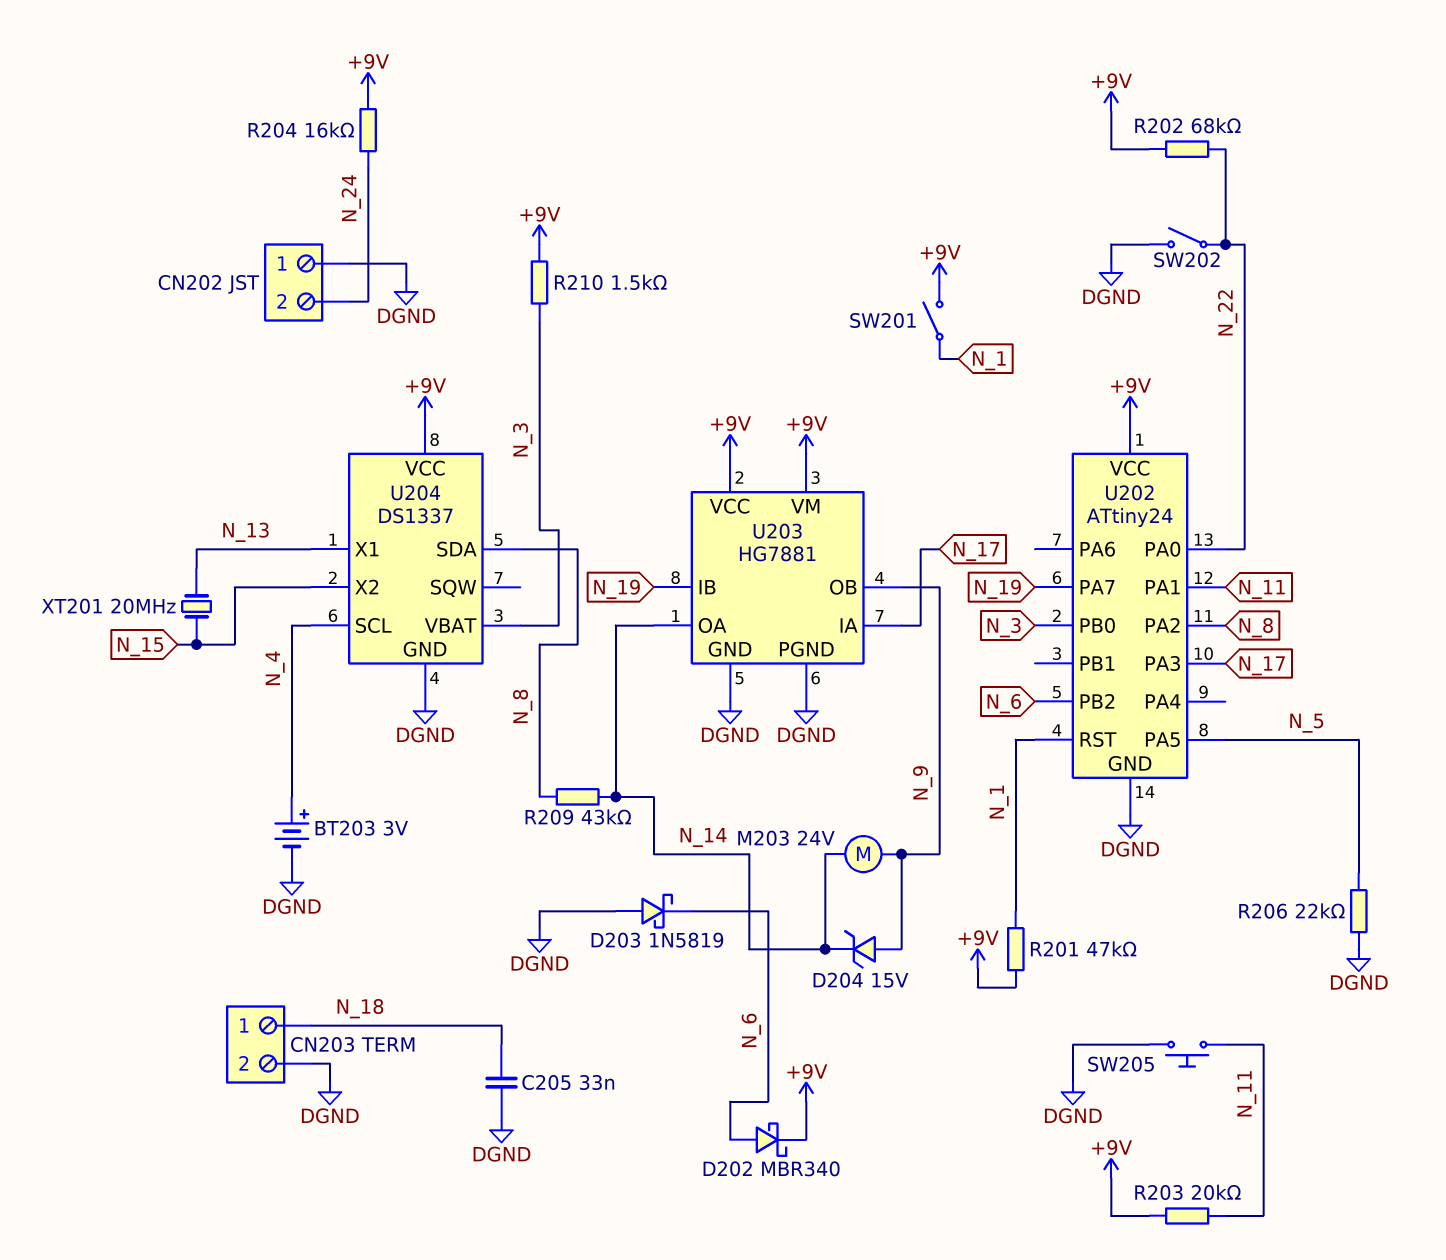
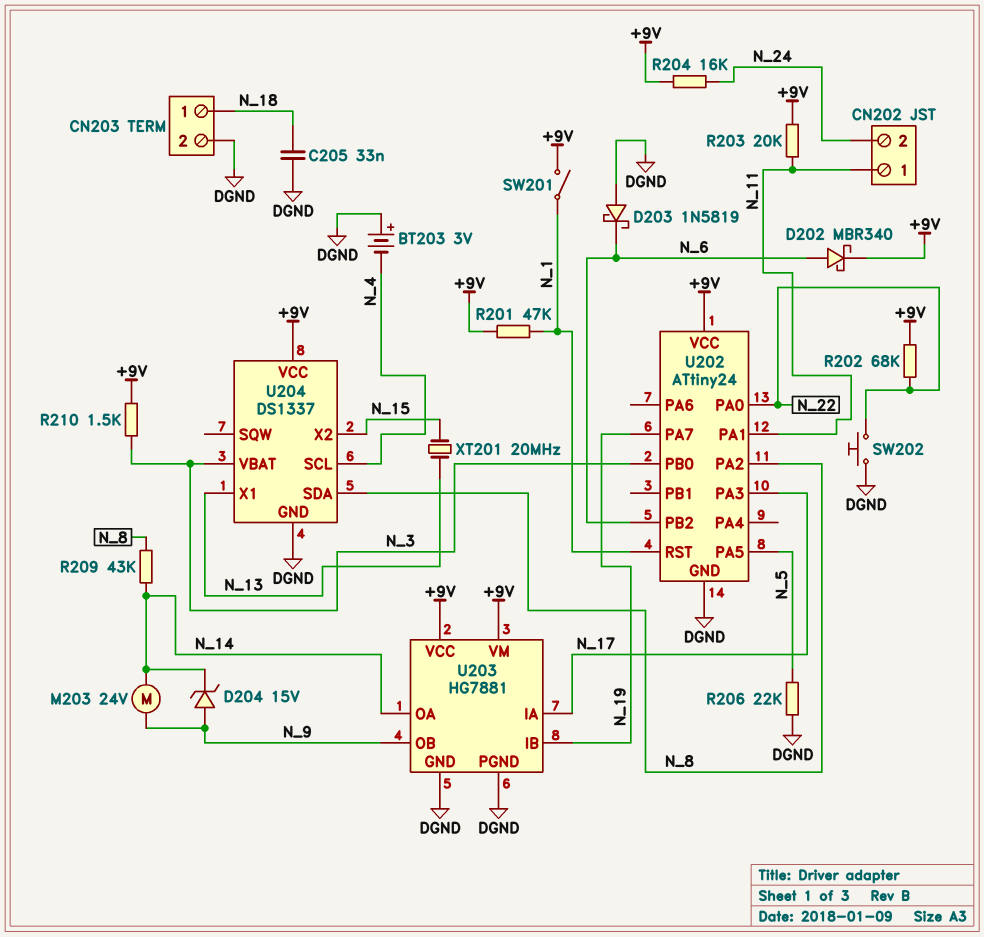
BT203: 3V (plus N_4, minus DGND) -> 3V (plus DGND, minus N_4)
CN202 pin 1: DGND -> N_11
SW202: switch (DGND, N_22) -> button (DGND, N_22)
SW205: button (DGND, N_11) -> none

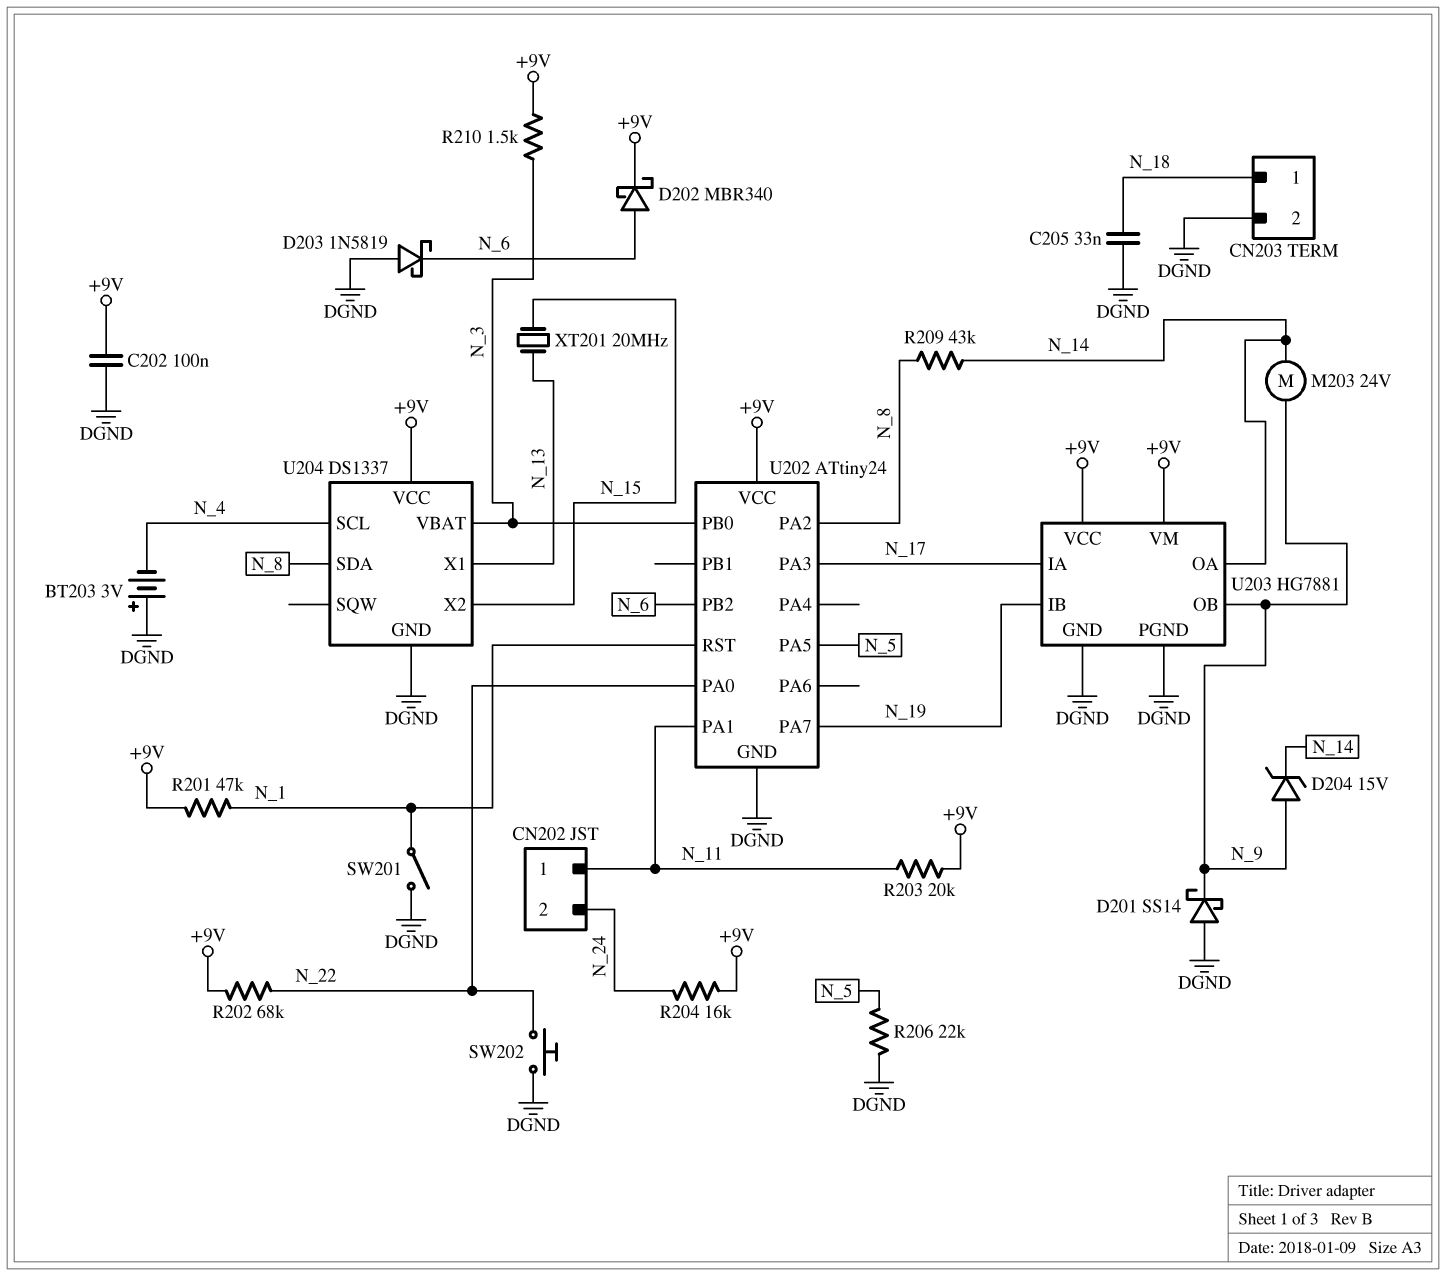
C202: none -> 100nF (+9V, DGND)
D201: none -> schottky SS14 (A DGND, K N_9)
SW201: switch (+9V, N_1) -> switch (DGND, N_1)

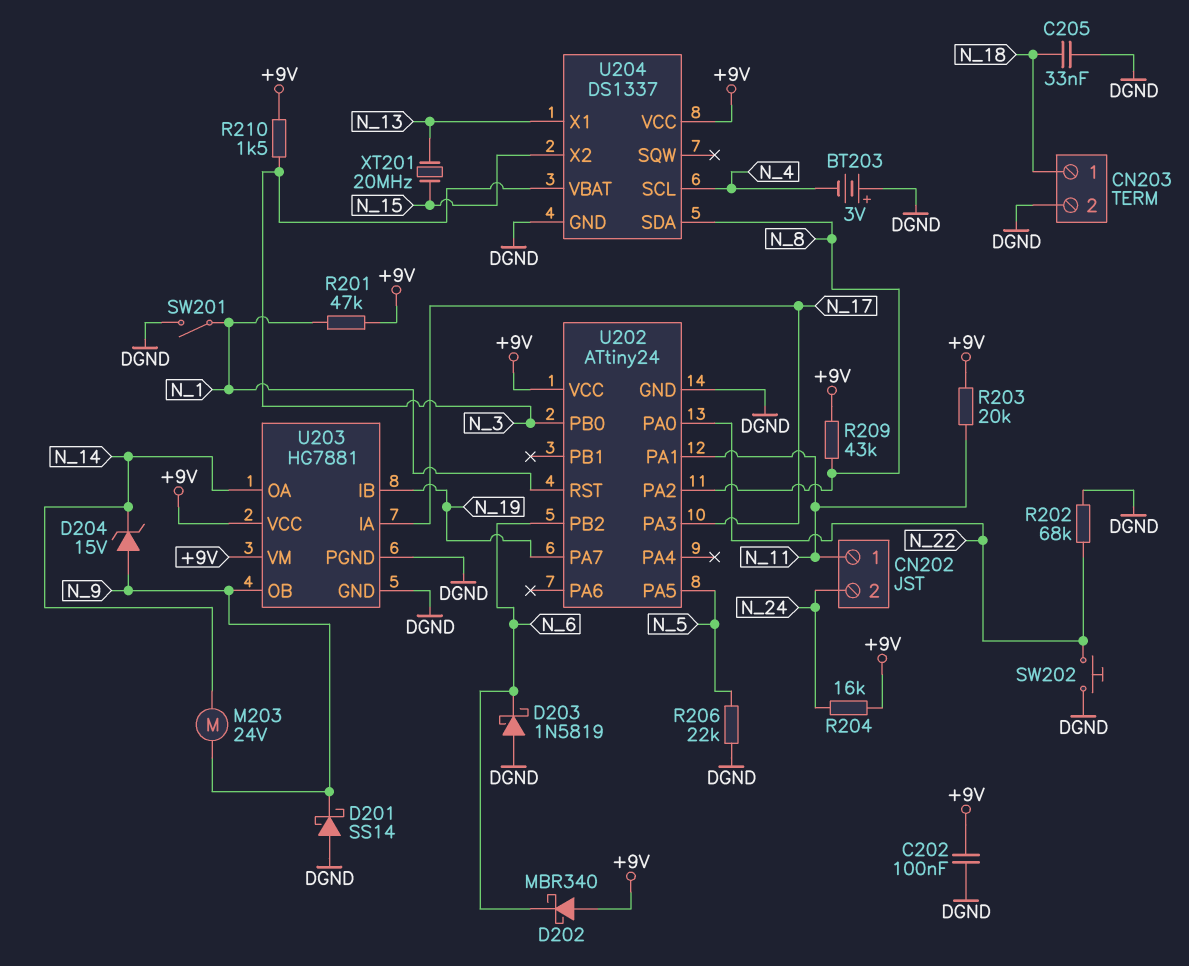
D202: schottky MBR340 (A N_6, K +9V) -> schottky MBR340 (A +9V, K N_6)
R202: 68k (+9V, N_22) -> 68k (DGND, N_22)
R209: 43k (N_8, N_14) -> 43k (+9V, N_8)

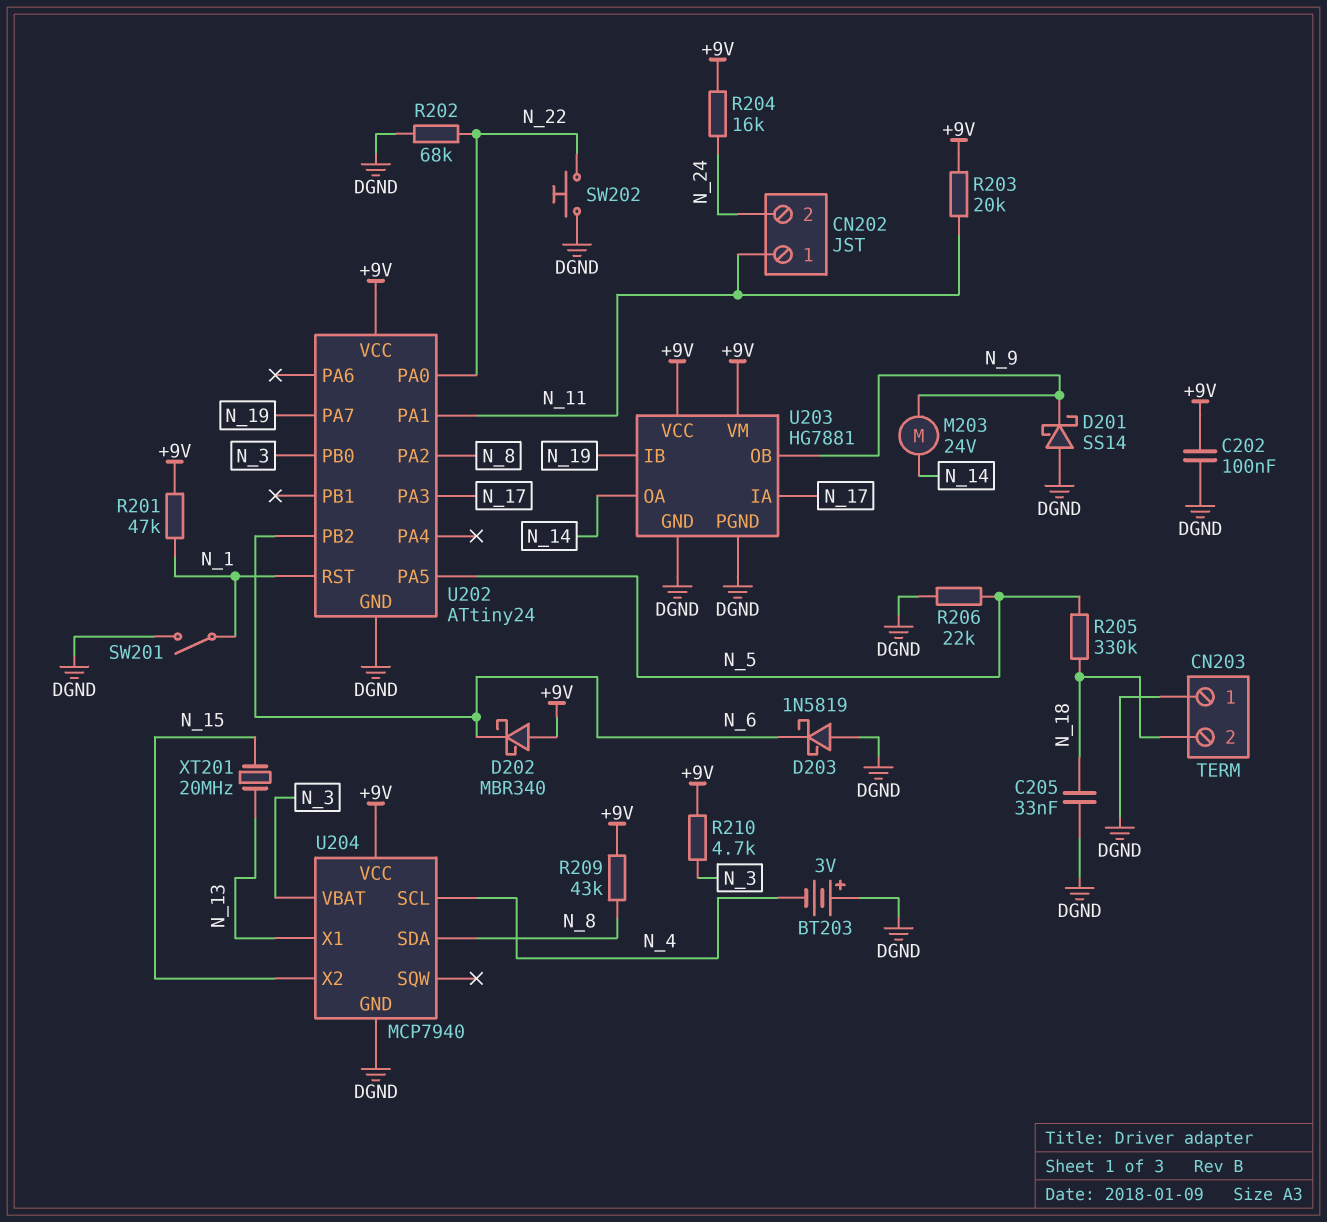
CN203 pin 1: N_18 -> DGND
CN203 pin 2: DGND -> N_18
D204: zener 15V (A N_9, K N_14) -> none
R205: none -> 330k (N_5, N_18)
R210: 1.5k (+9V, N_3) -> 4.7k (+9V, N_3)
U204: DS1337 -> MCP7940

